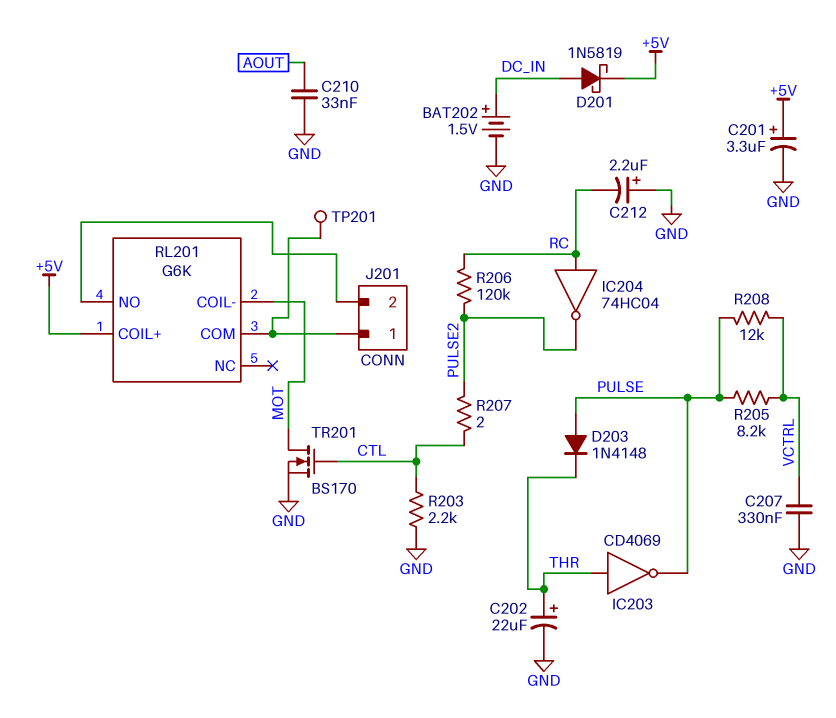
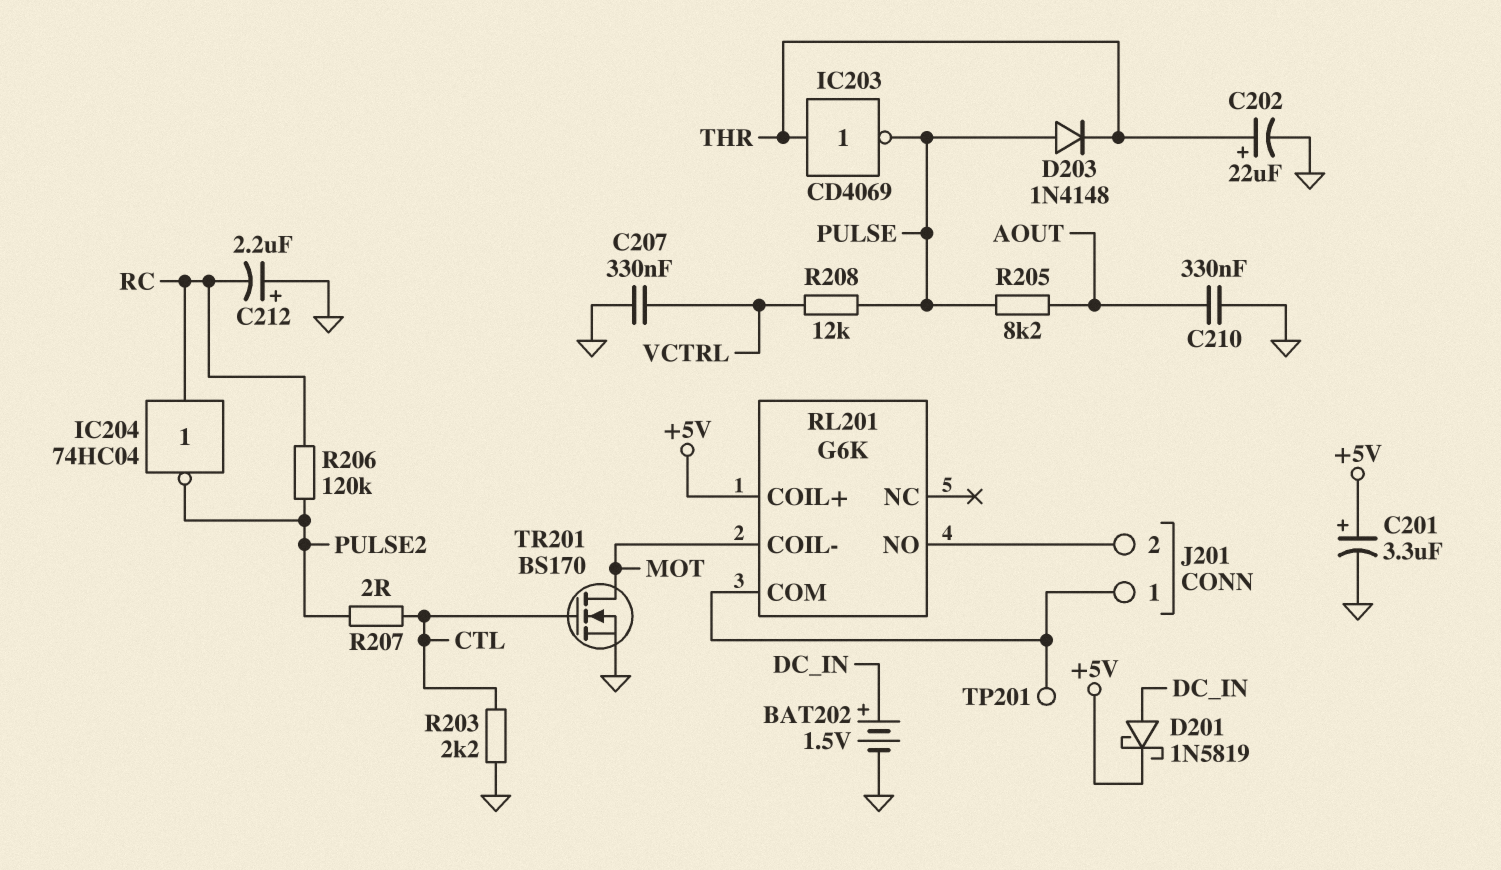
C210: 33nF (AOUT, GND) -> 330nF (AOUT, GND)
R205: 8.2k (PULSE, VCTRL) -> 8.2k (AOUT, PULSE)

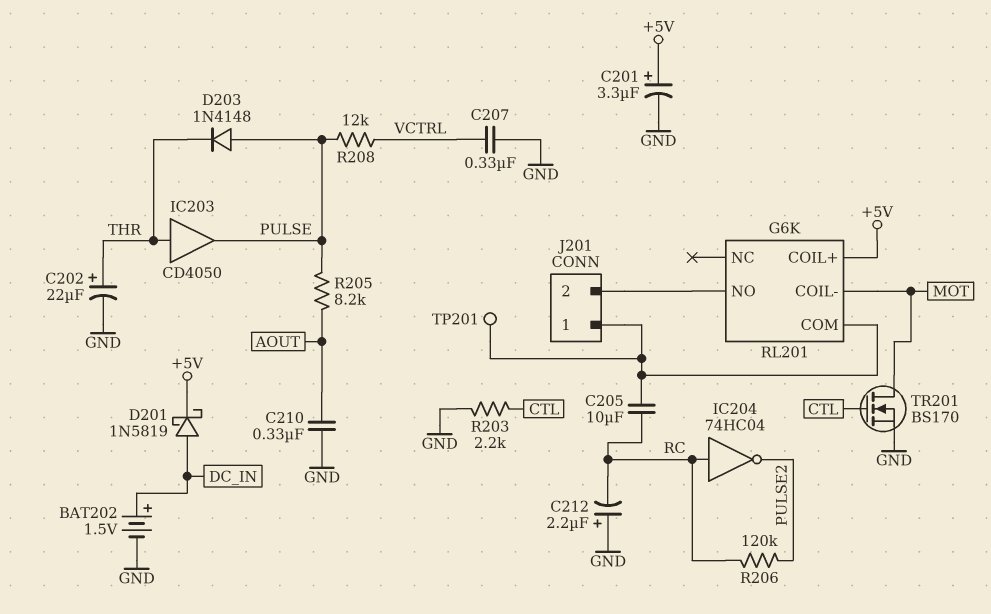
C205: none -> 10uF (J201/1, RC)
IC203: NOT CD4069 (in THR, out PULSE) -> buffer CD4050 (in THR, out PULSE)
R207: 2 (CTL, PULSE2) -> none

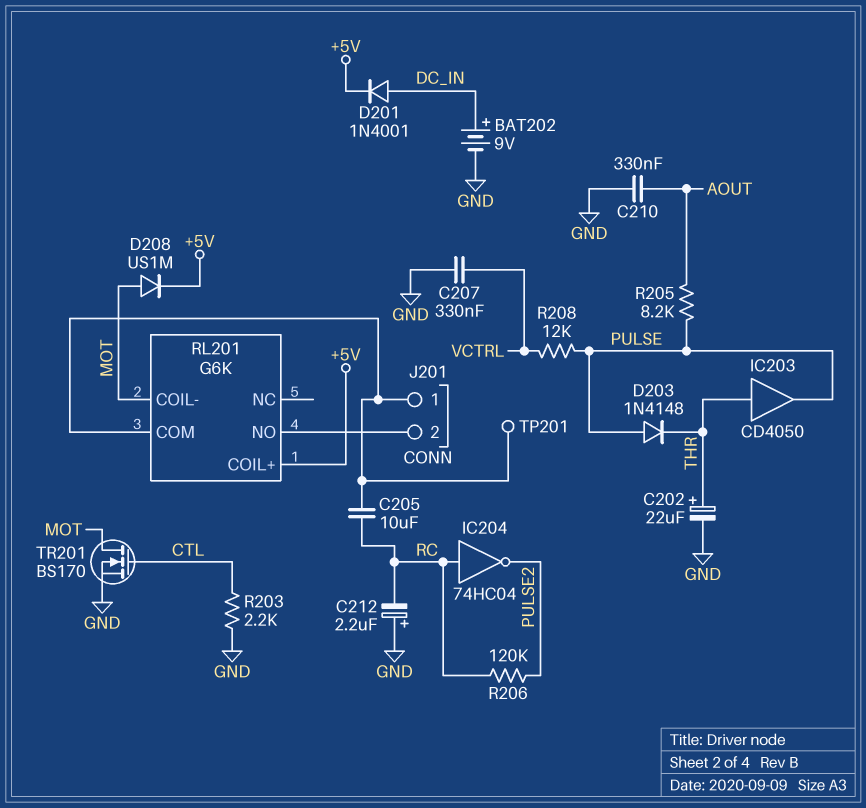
BAT202: 1.5V (plus DC_IN, minus GND) -> 9V (plus DC_IN, minus GND)
C201: 3.3uF (plus +5V, minus GND) -> none
D201: schottky 1N5819 (A DC_IN, K +5V) -> diode 1N4001 (A DC_IN, K +5V)
D208: none -> diode US1M (A MOT, K +5V)

